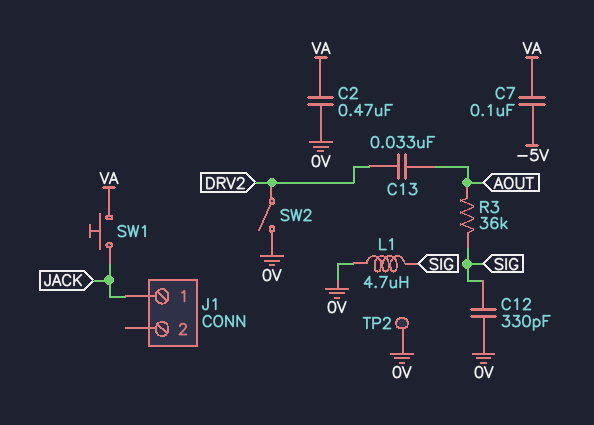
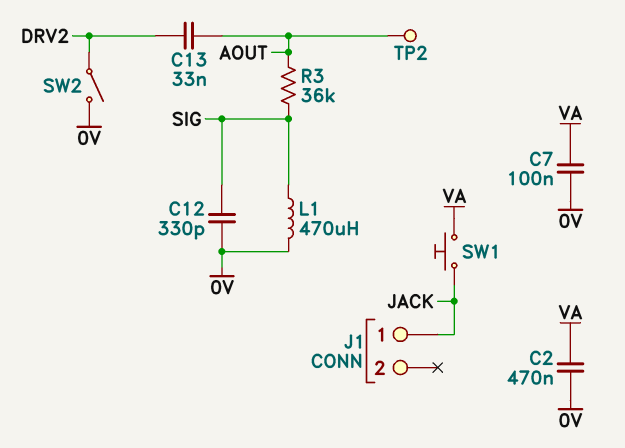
C7: 100nF (-5V, VA) -> 100nF (0V, VA)
L1: 4.7uH (0V, SIG) -> 470uH (0V, SIG)
TP2: test point (0V) -> test point (AOUT)

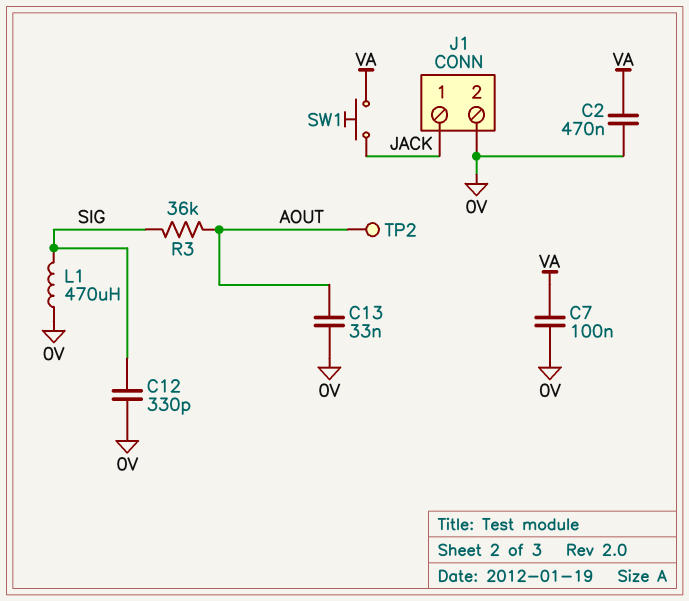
C13: 33nF (AOUT, DRV2) -> 33nF (0V, AOUT)
J1 pin 2: none -> 0V
SW2: switch (0V, DRV2) -> none

